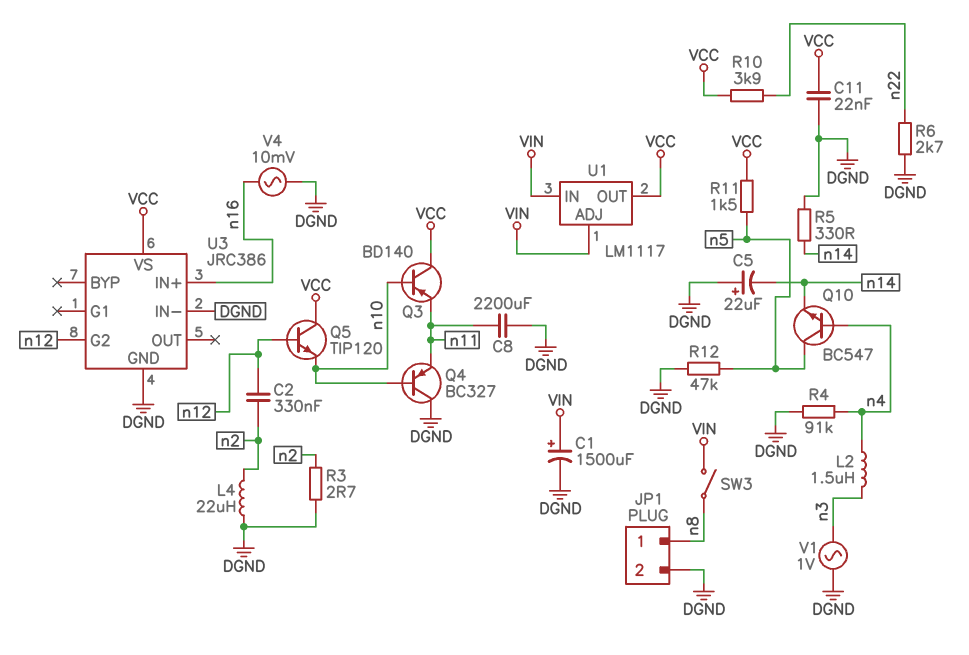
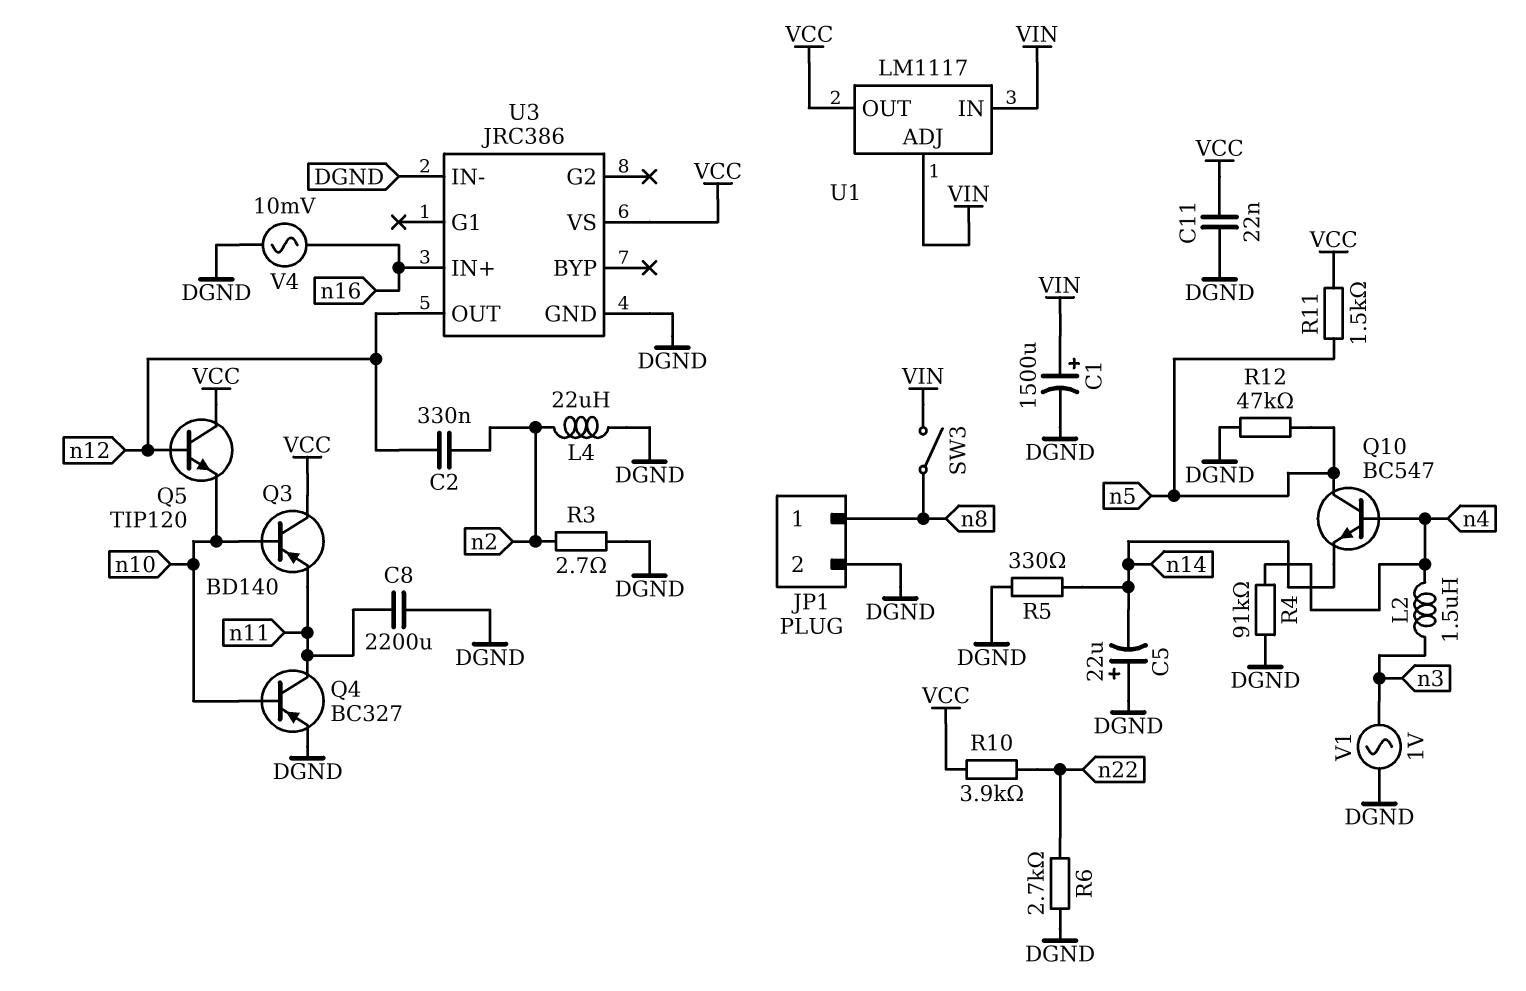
Q4: PNP BC327 (B n10, C DGND, E n11) -> PNP BC327 (B n10, C n11, E DGND)
U3 pin G2: n12 -> none
U3 pin OUT: none -> n12

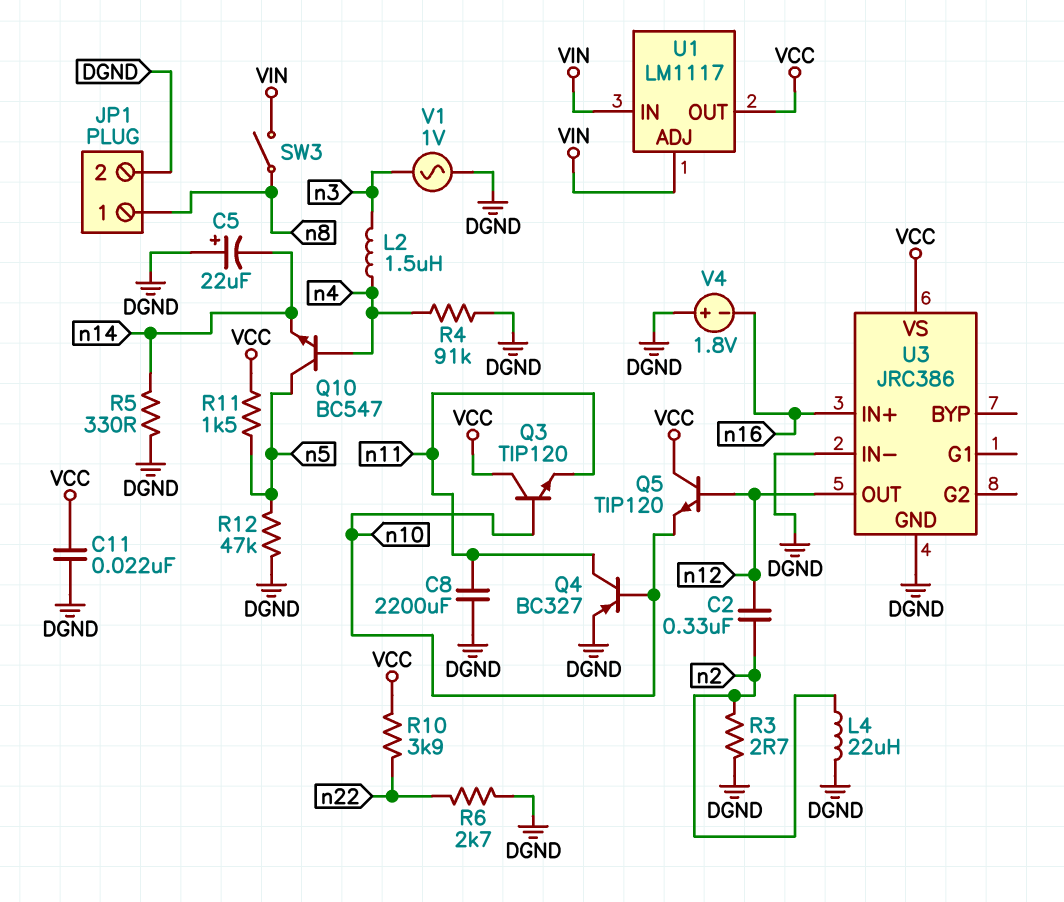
C1: 1500uF (plus VIN, minus DGND) -> none
Q3: PNP BD140 (B n10, C VCC, E n11) -> NPN TIP120 (B n10, C VCC, E n11)
V4: AC 10mV (DGND, n16) -> 1.8V (plus DGND, minus n16)

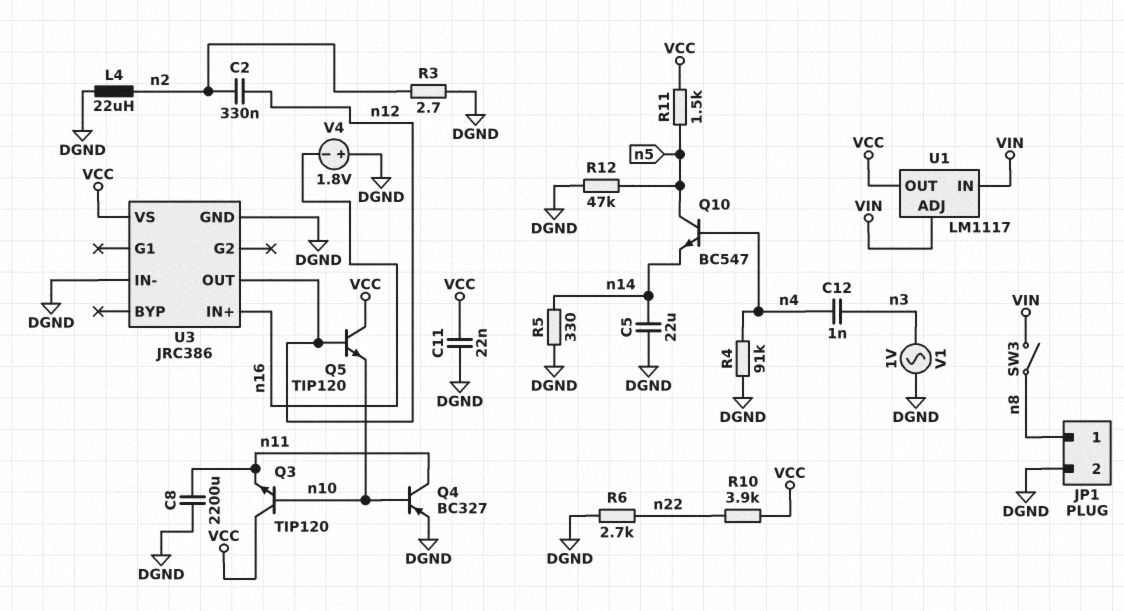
C5: 22uF (plus DGND, minus n14) -> 22uF (DGND, n14)
C12: none -> 1nF (n3, n4)
L2: 1.5uH (n3, n4) -> none

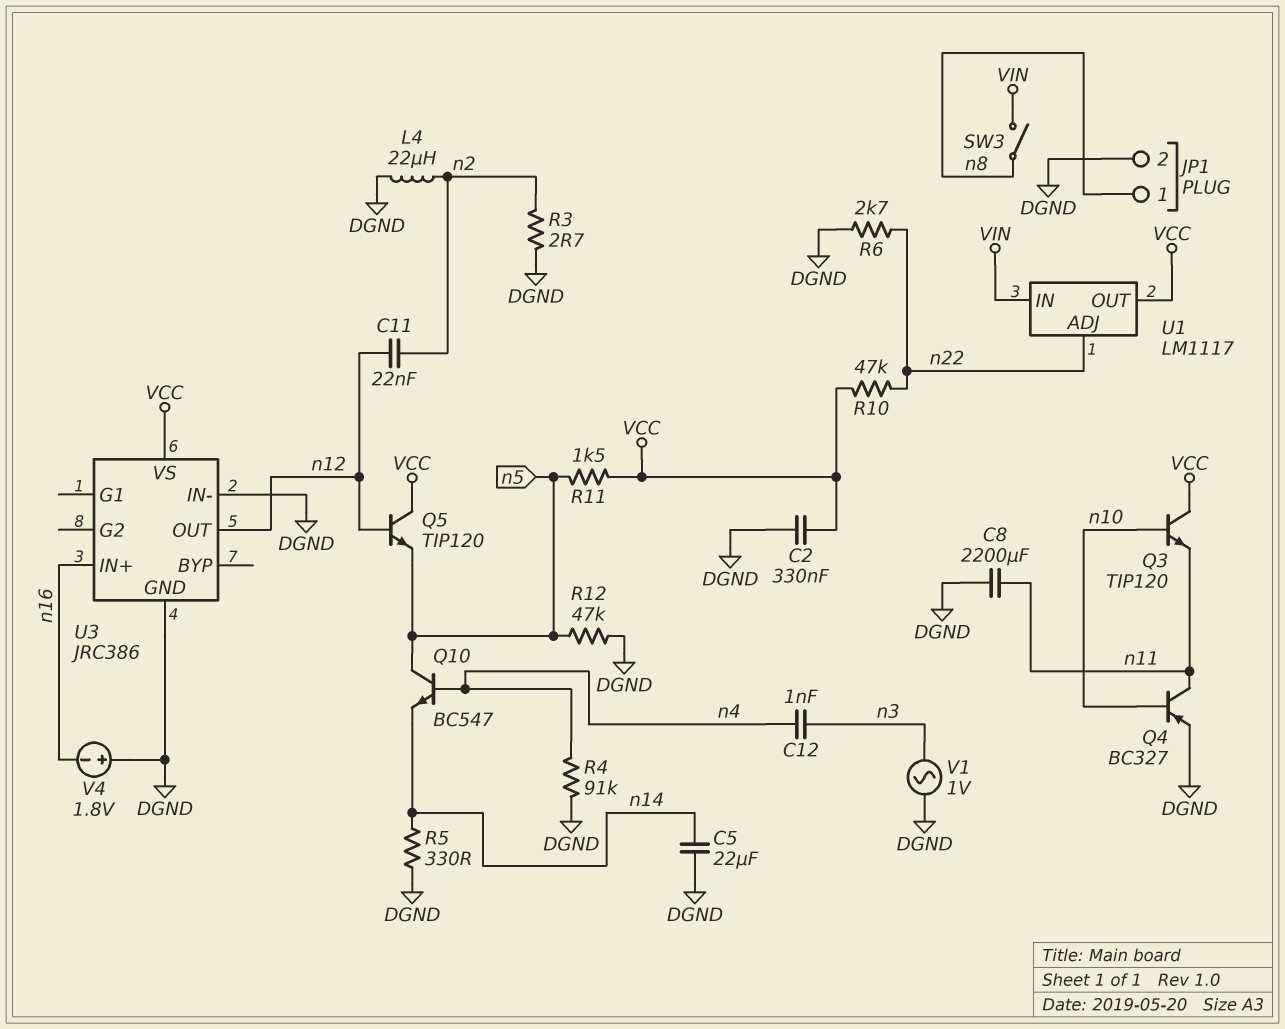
C2: 330nF (n2, n12) -> 330nF (DGND, VCC)
C11: 22nF (DGND, VCC) -> 22nF (n2, n12)
Q5: NPN TIP120 (B n12, C VCC, E n10) -> NPN TIP120 (B n12, C VCC, E n5)
R10: 3.9k (VCC, n22) -> 47k (VCC, n22)
U1 pin ADJ: VIN -> n22

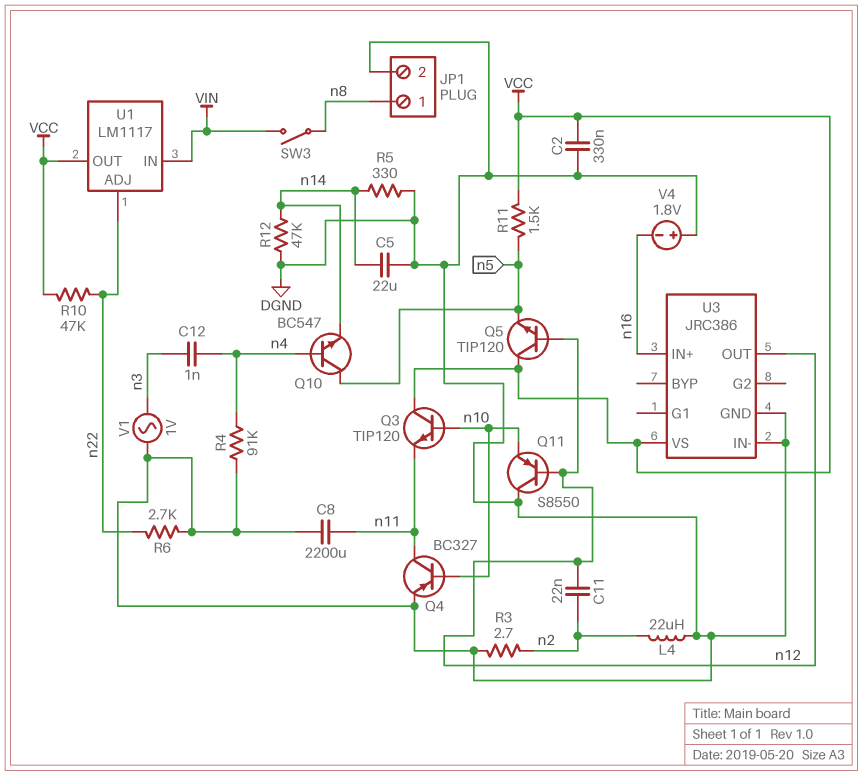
Q11: none -> PNP S8550 (B n12, C DGND, E n10)
R12: 47k (DGND, n5) -> 47k (DGND, n14)

